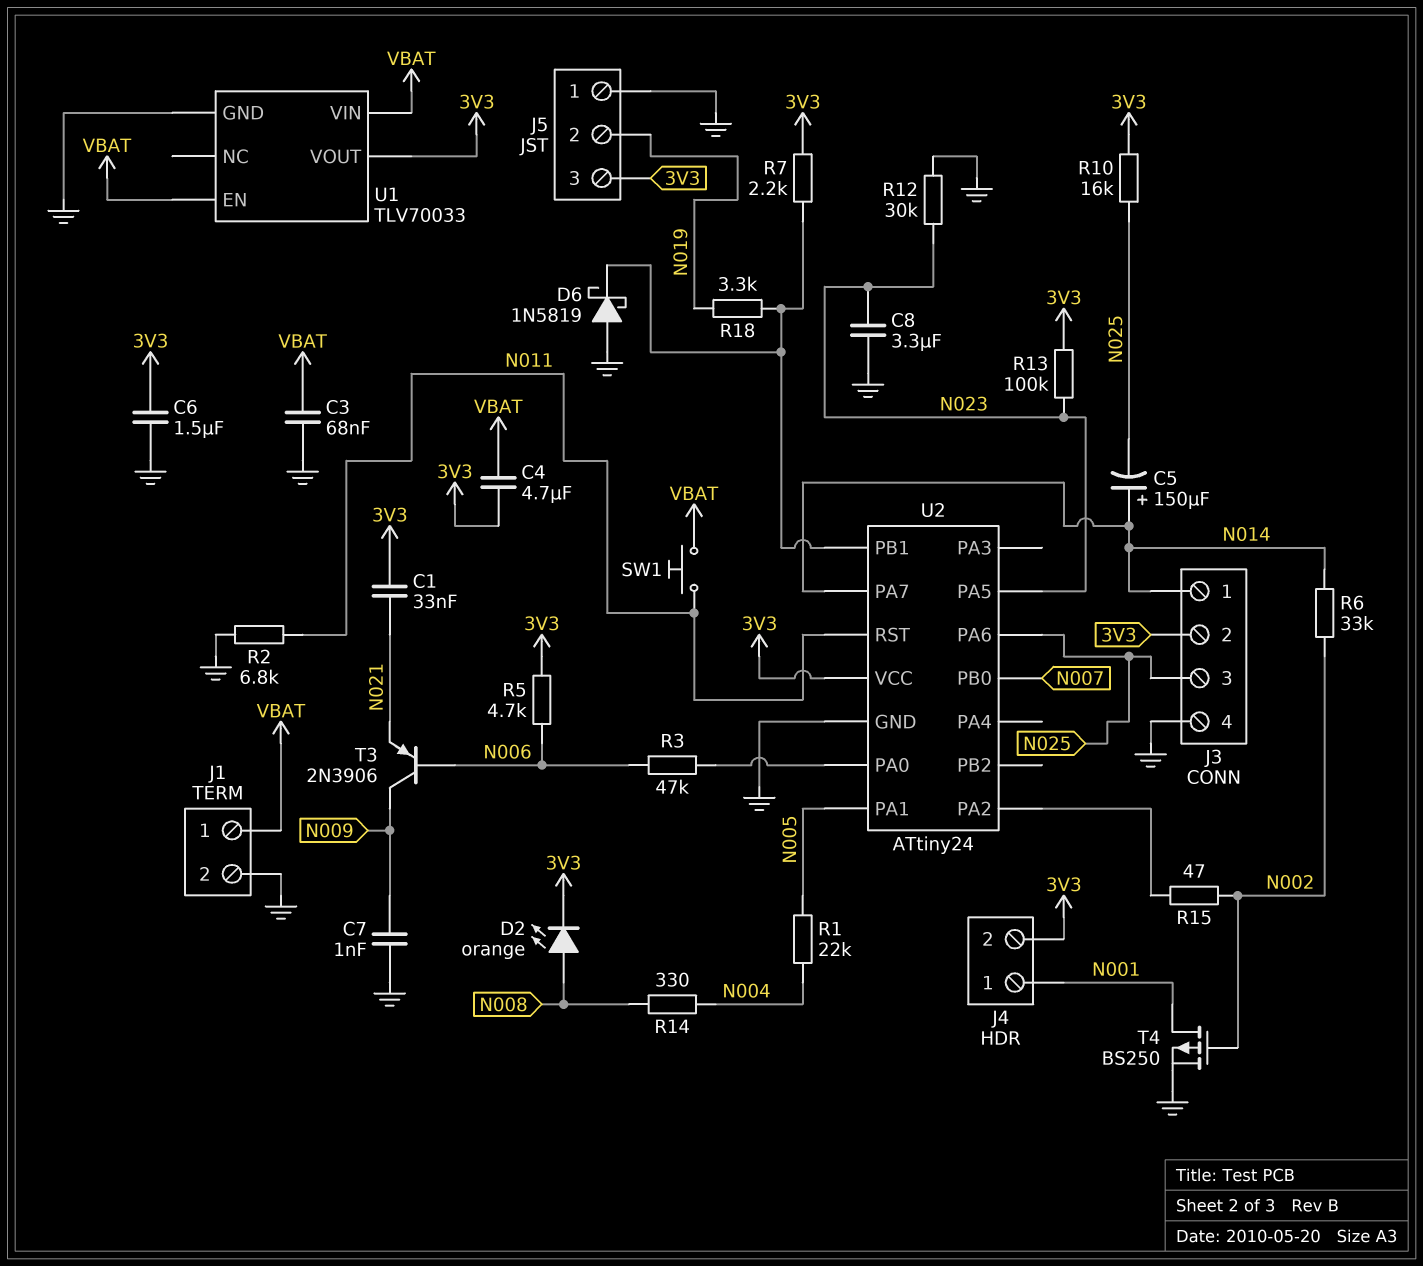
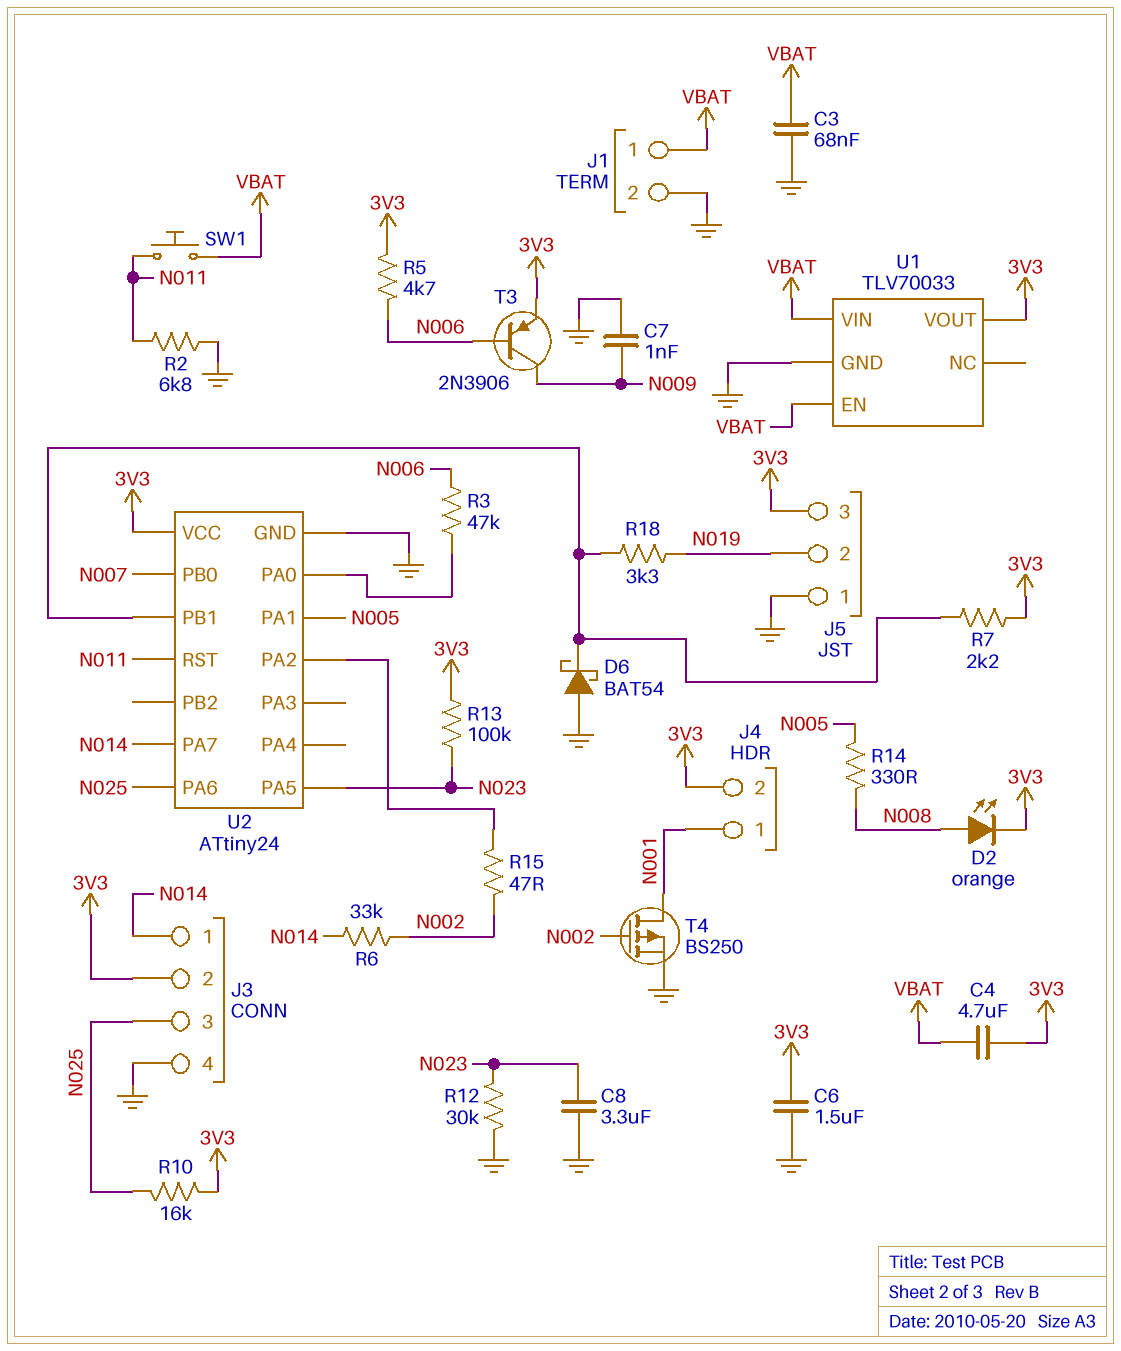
C1: 33nF (3V3, N021) -> none
C5: 150uF (plus N014, minus N025) -> none
D6: schottky 1N5819 (A GND, K U2/PB1) -> schottky BAT54 (A GND, K U2/PB1)
R1: 22k (N004, N005) -> none
R14: 330 (N004, N008) -> 330 (N005, N008)
T3: PNP 2N3906 (B N006, C N009, E N021) -> PNP 2N3906 (B N006, C N009, E 3V3)

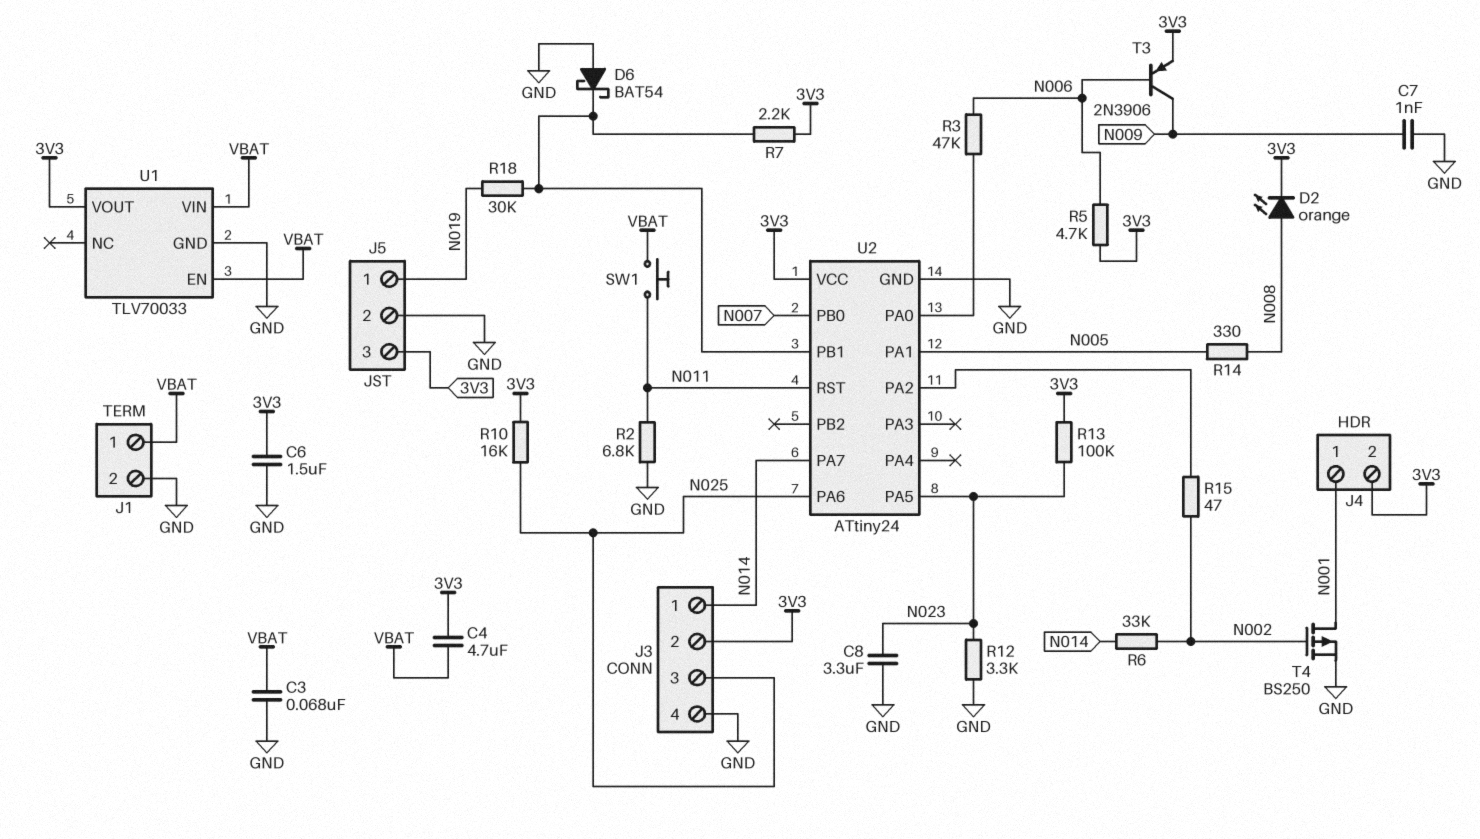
J5 pin 1: GND -> N019
J5 pin 2: N019 -> GND
R12: 30k (GND, N023) -> 3.3k (GND, N023)
R18: 3.3k (N019, U2/PB1) -> 30k (N019, U2/PB1)

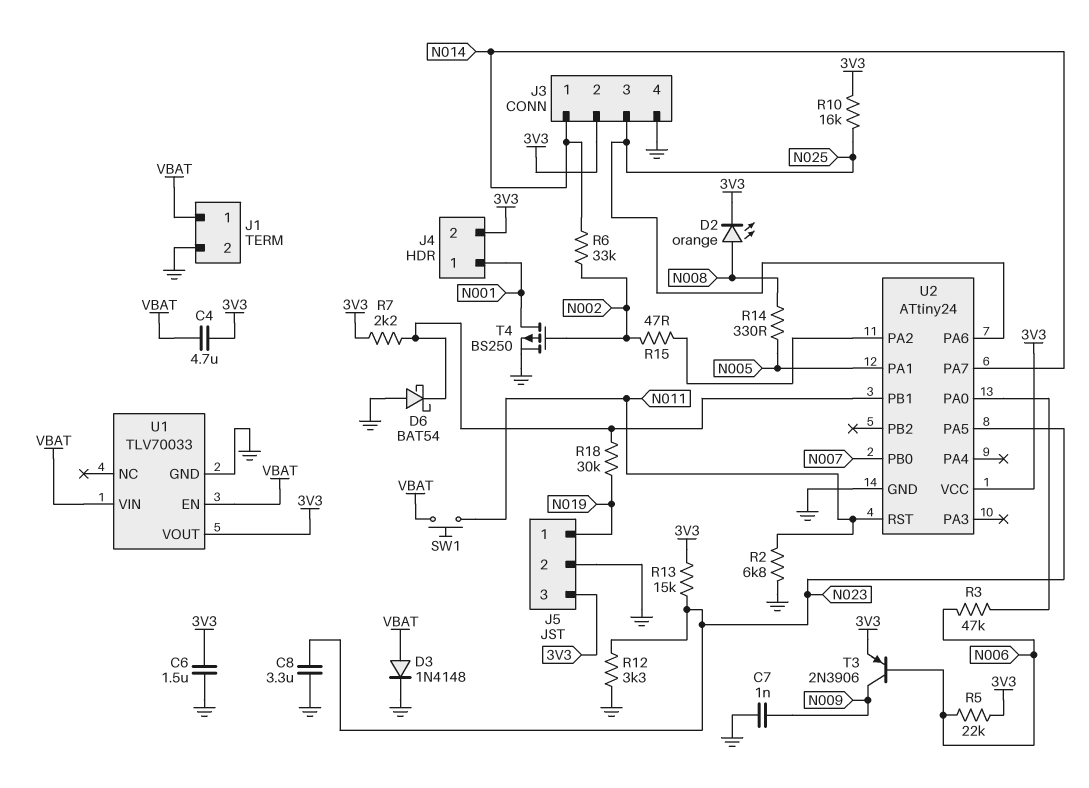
C3: 68nF (GND, VBAT) -> none
D3: none -> diode 1N4148 (A VBAT, K GND)
R5: 4.7k (3V3, N006) -> 22k (3V3, N006)
R13: 100k (3V3, N023) -> 15k (3V3, N023)

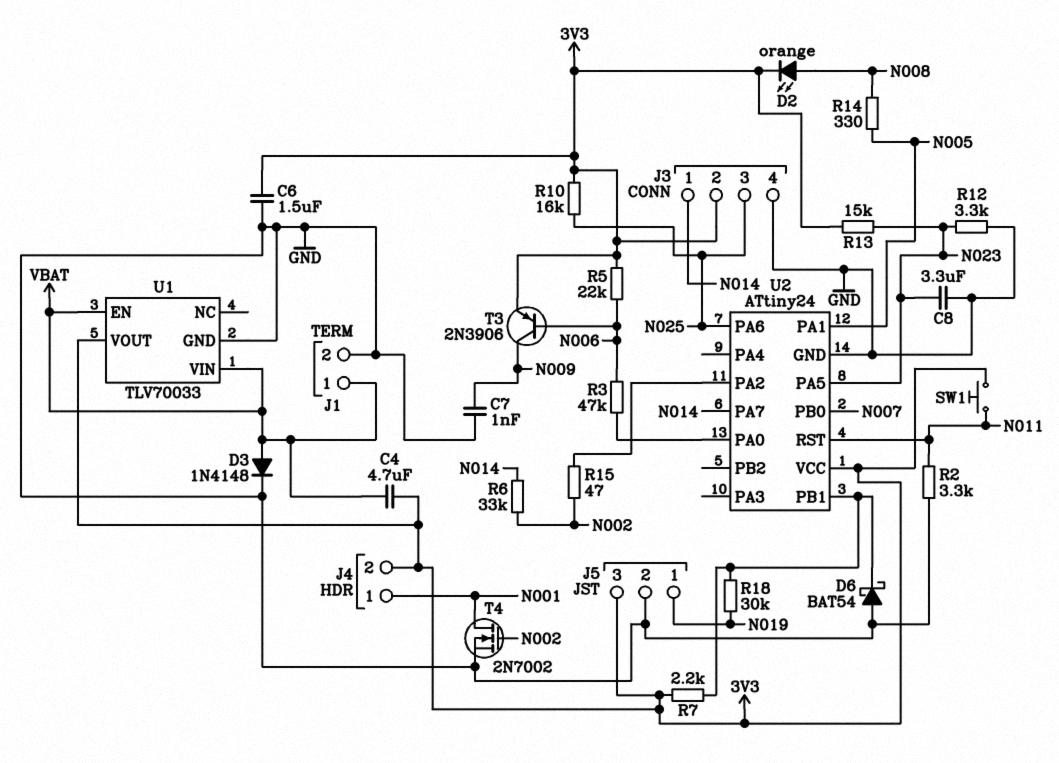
R2: 6.8k (GND, N011) -> 3.3k (GND, N011)
SW1: button (N011, VBAT) -> button (3V3, N011)
T4: PMOS BS250 (G N002, D N001, S GND) -> NMOS 2N7002 (G N002, D N001, S GND)

